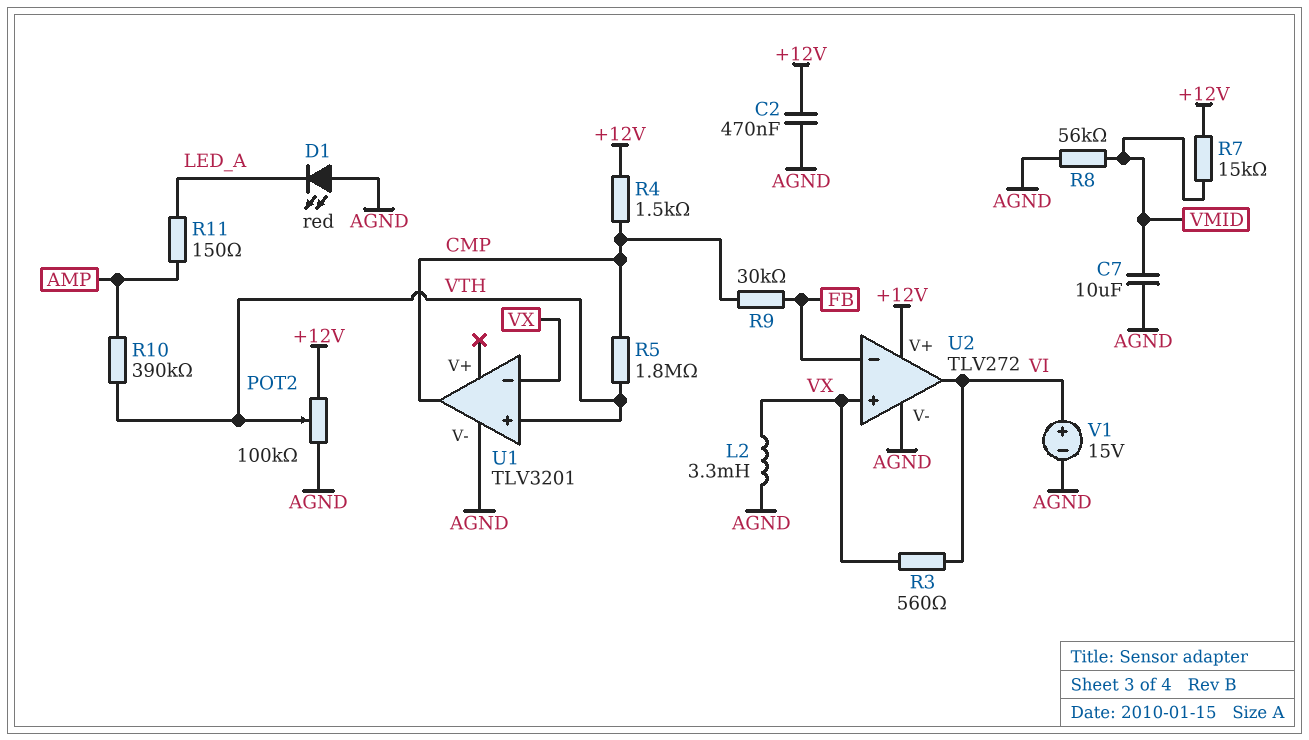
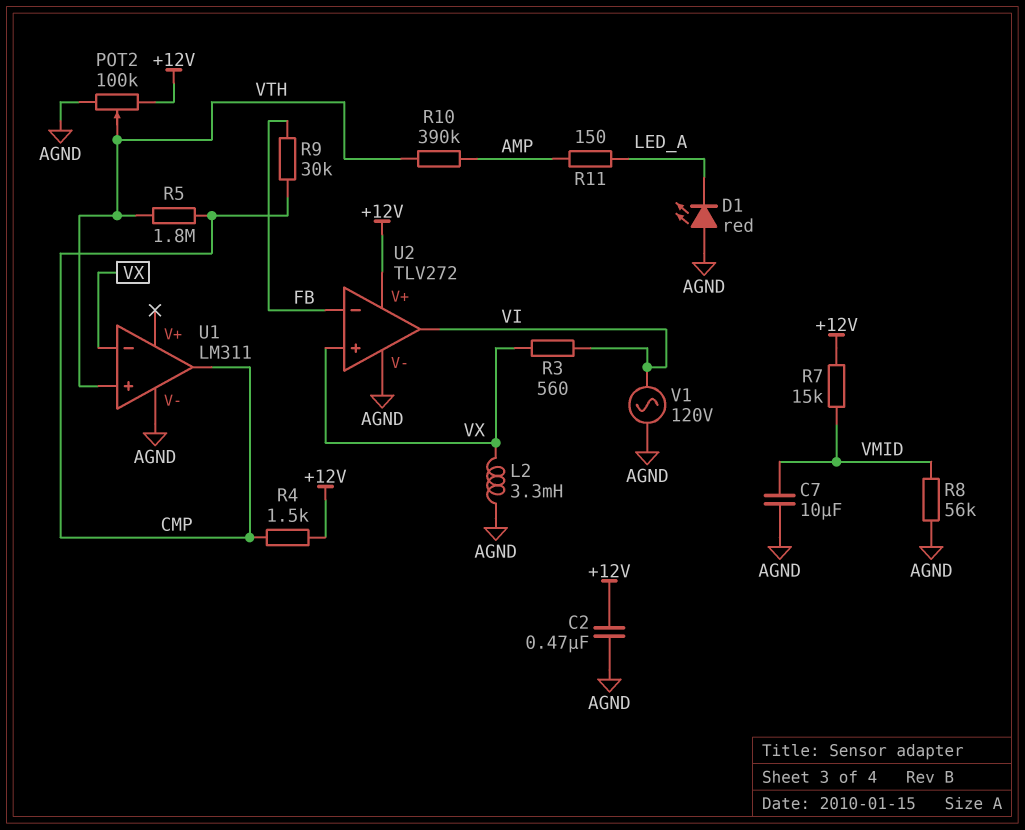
U1: TLV3201 -> LM311
V1: 15V (plus VI, minus AGND) -> AC 120V (AGND, VI)

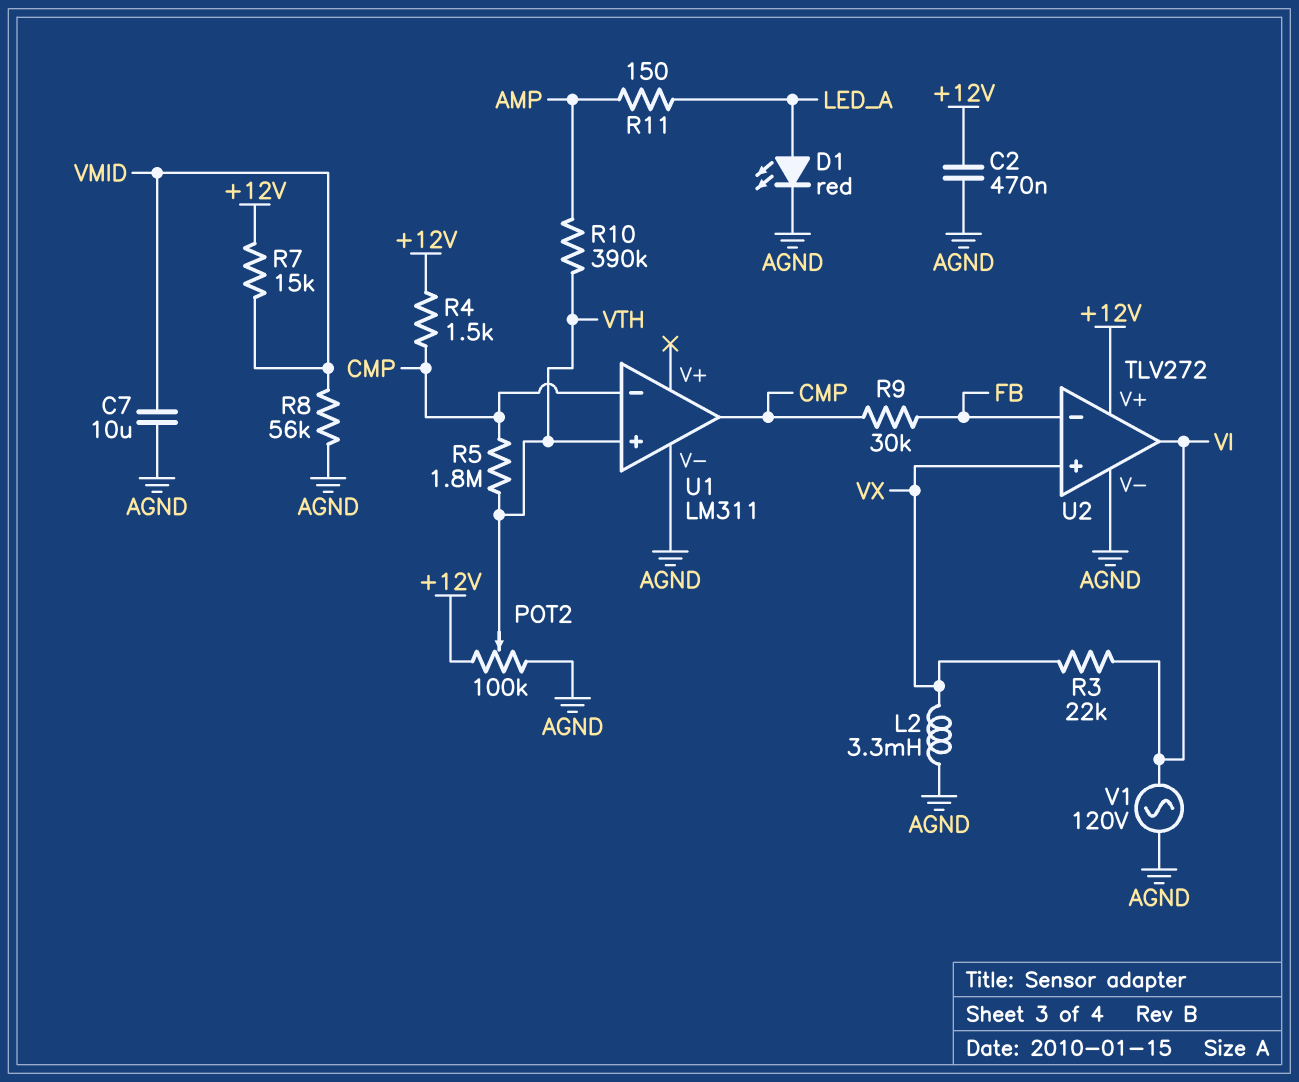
D1: LED red (A AGND, K LED_A) -> LED red (A LED_A, K AGND)
R3: 560 (VI, VX) -> 22k (VI, VX)
U1 pin in-: VX -> CMP

